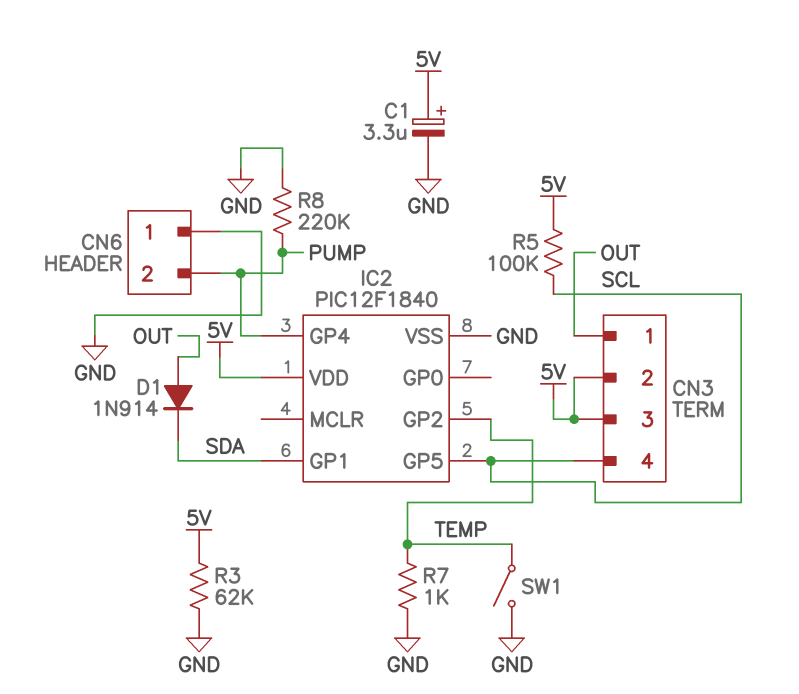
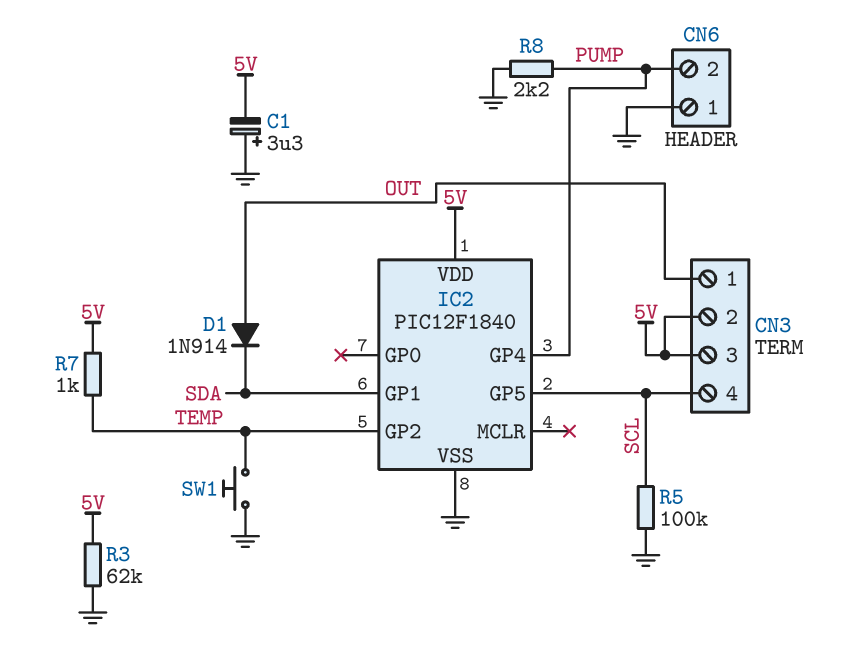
C1: 3.3uF (plus 5V, minus GND) -> 3.3uF (plus GND, minus 5V)
R5: 100k (5V, SCL) -> 100k (GND, SCL)
R7: 1k (GND, TEMP) -> 1k (5V, TEMP)
R8: 220k (GND, PUMP) -> 2.2k (GND, PUMP)
SW1: switch (GND, TEMP) -> button (GND, TEMP)

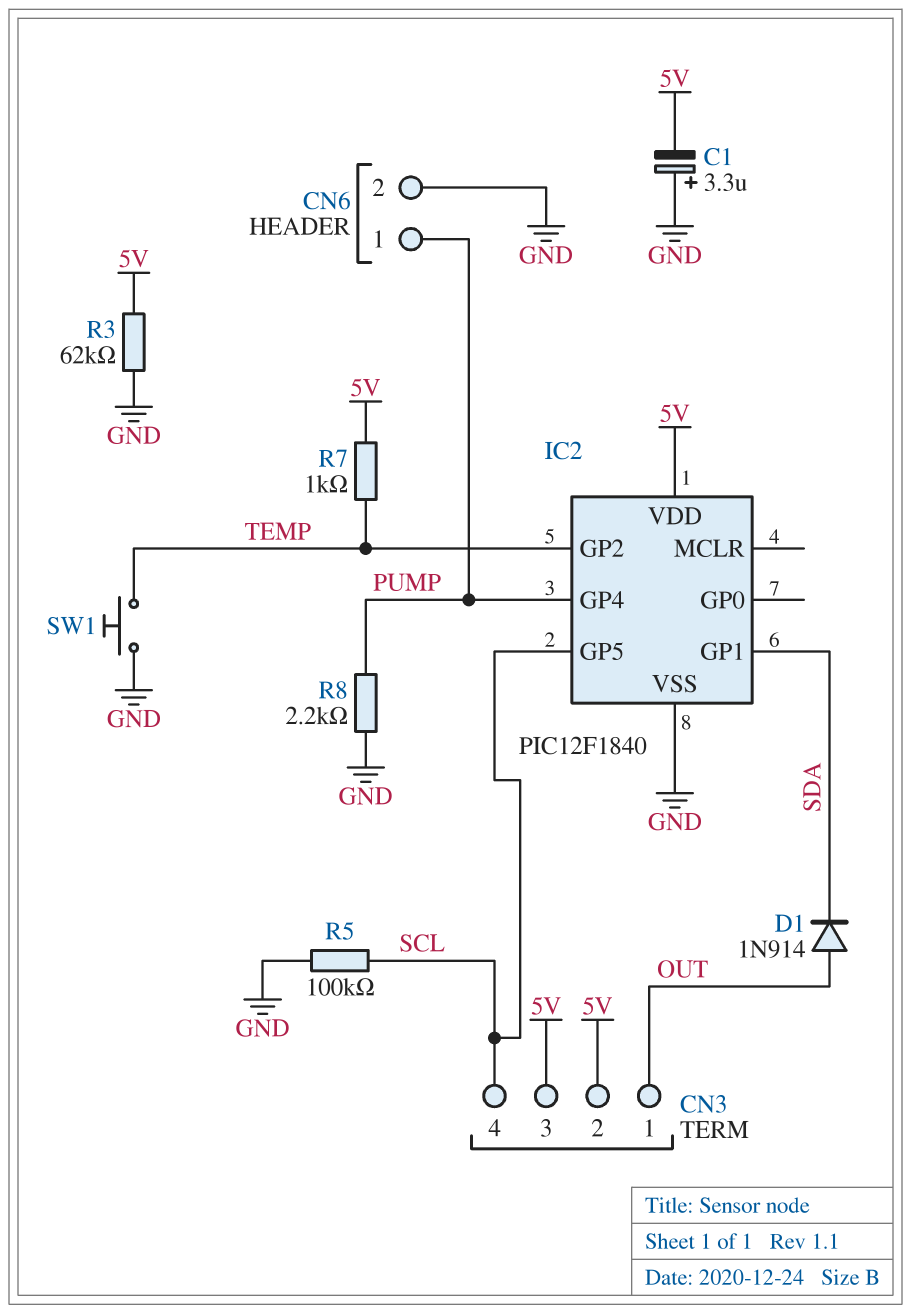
CN6 pin 1: GND -> PUMP
CN6 pin 2: PUMP -> GND

